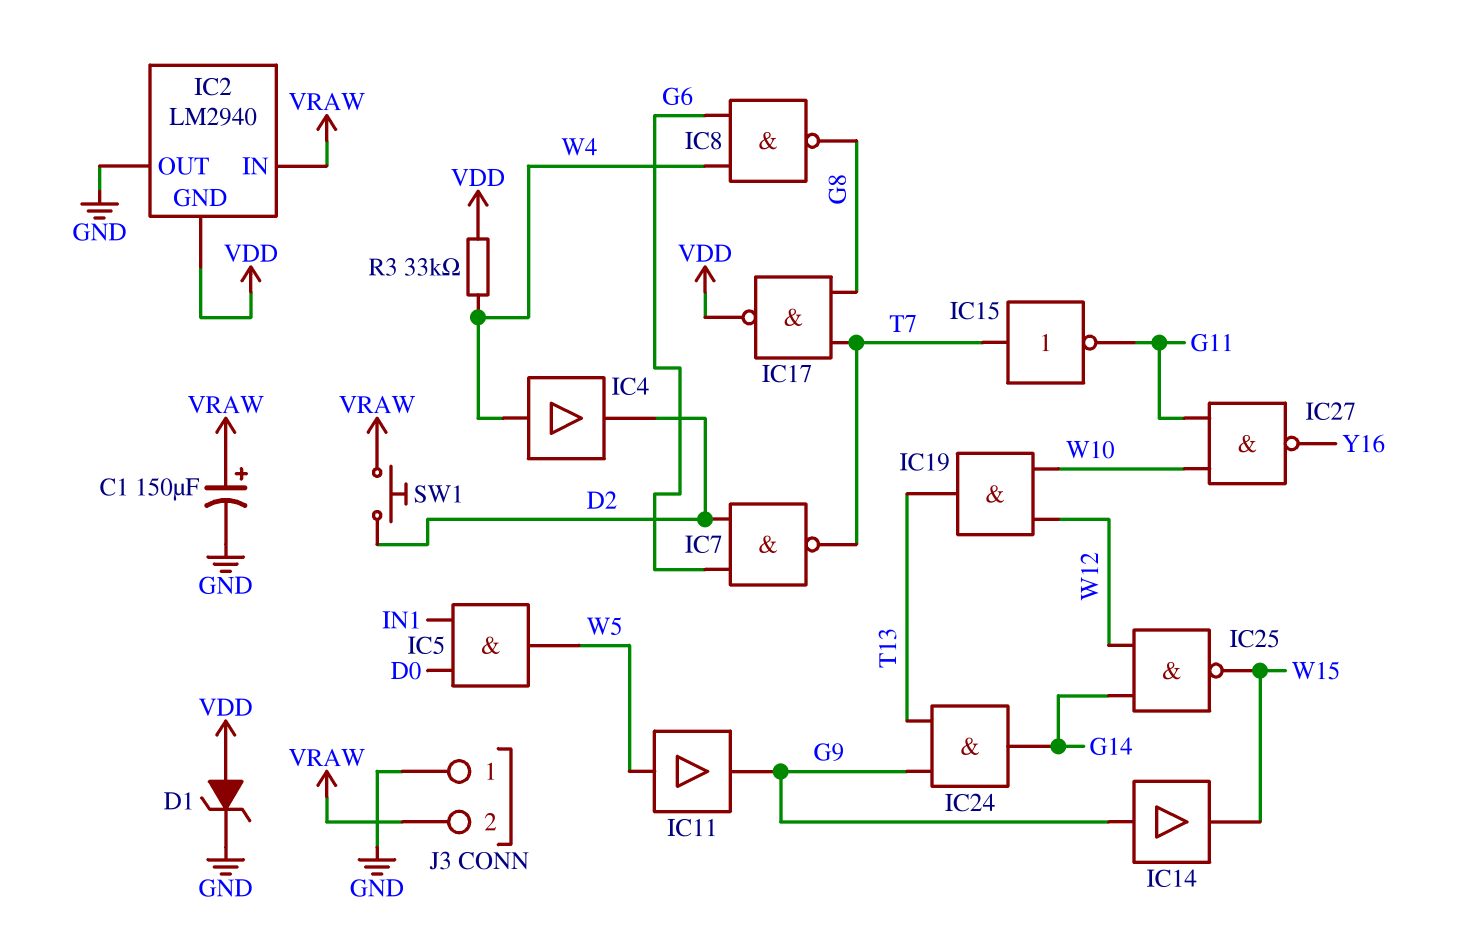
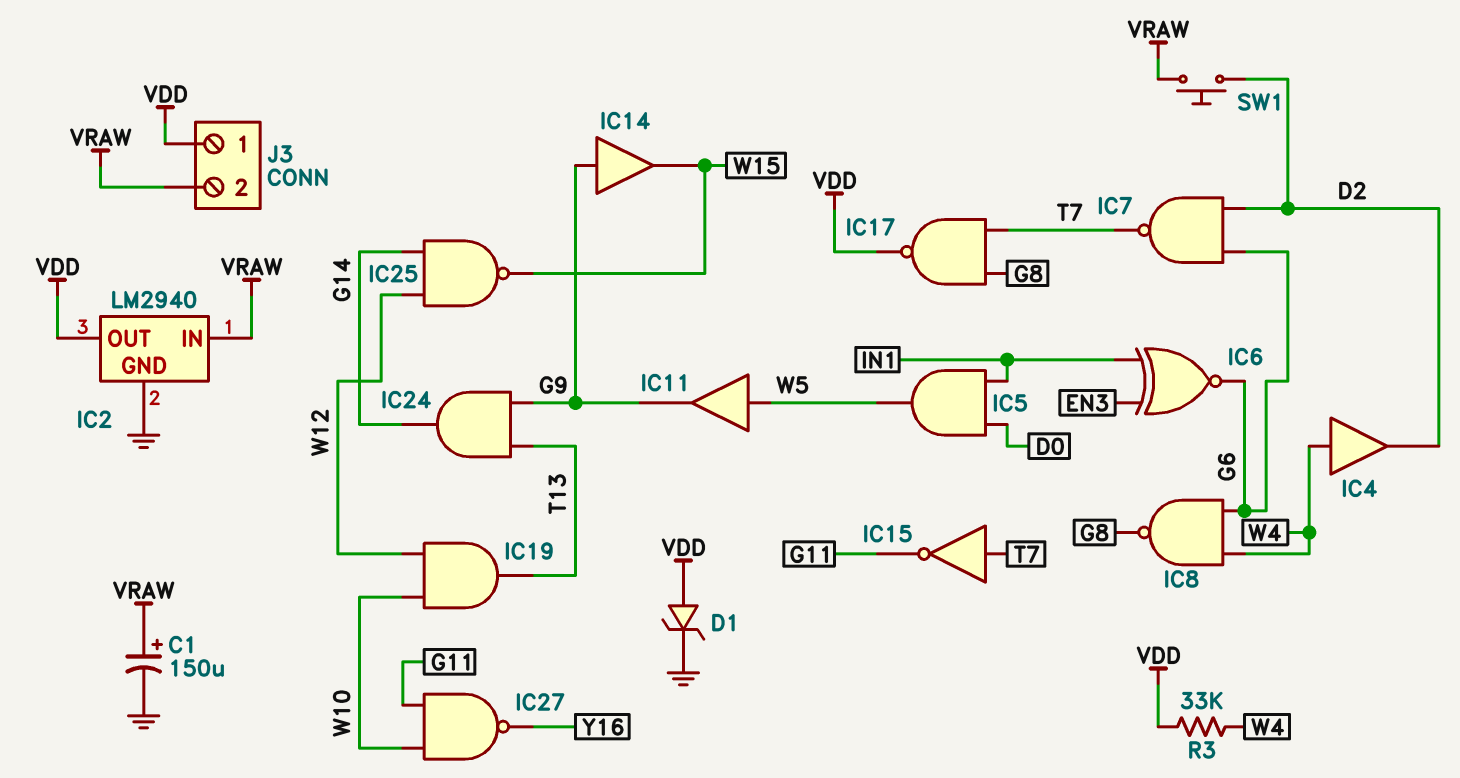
IC2 pin GND: VDD -> GND
IC2 pin OUT: GND -> VDD
IC6: none -> XNOR (in EN3, in IN1, out G6)
J3 pin 1: GND -> VDD

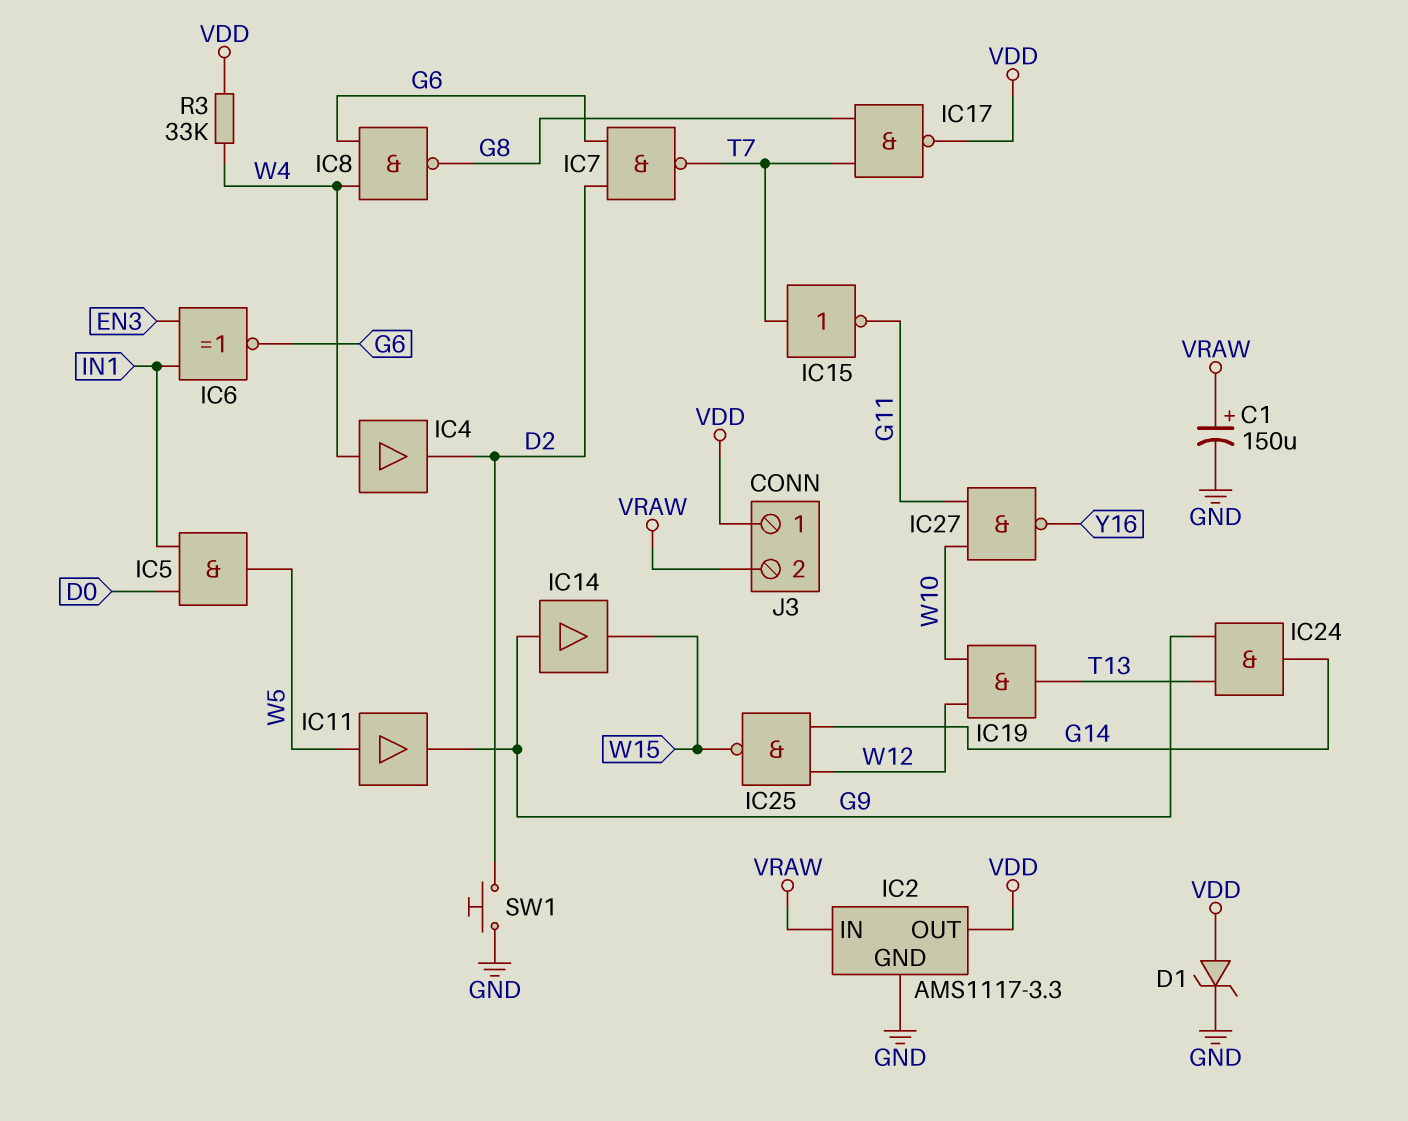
IC2: LM2940 -> AMS1117-3.3
SW1: button (D2, VRAW) -> button (D2, GND)

